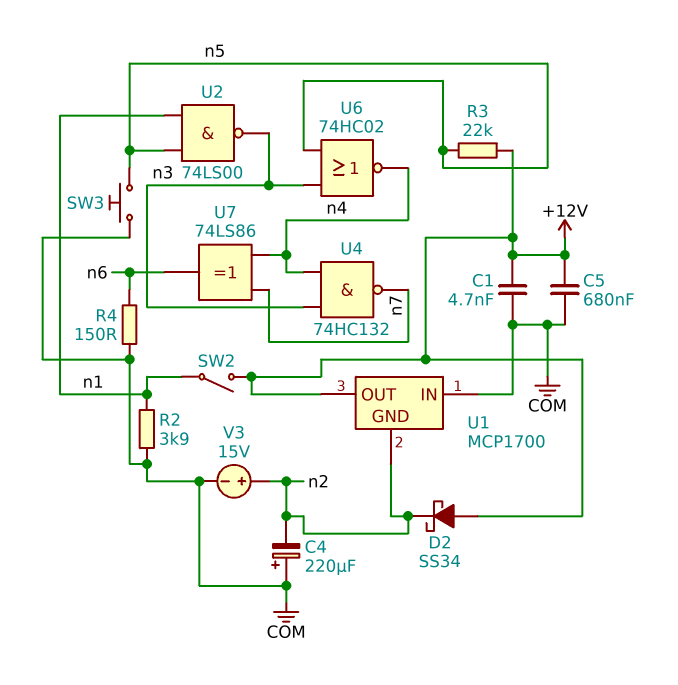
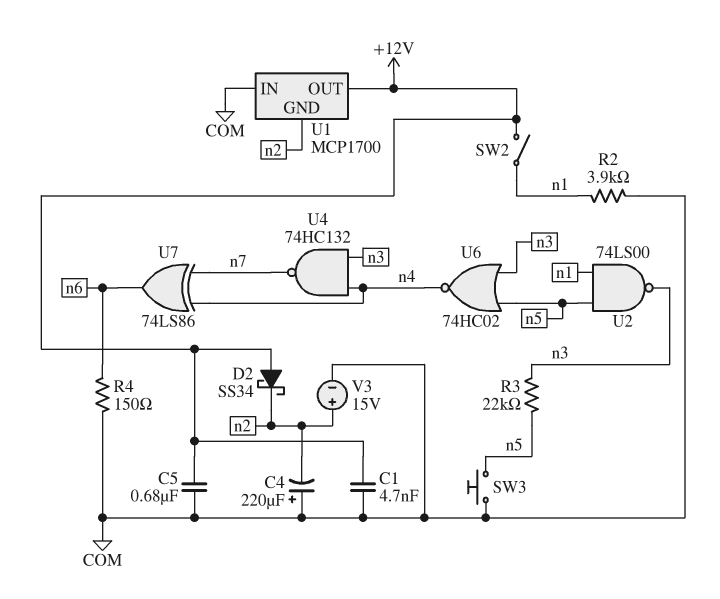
R3: 22k (+12V, n5) -> 22k (n3, n5)

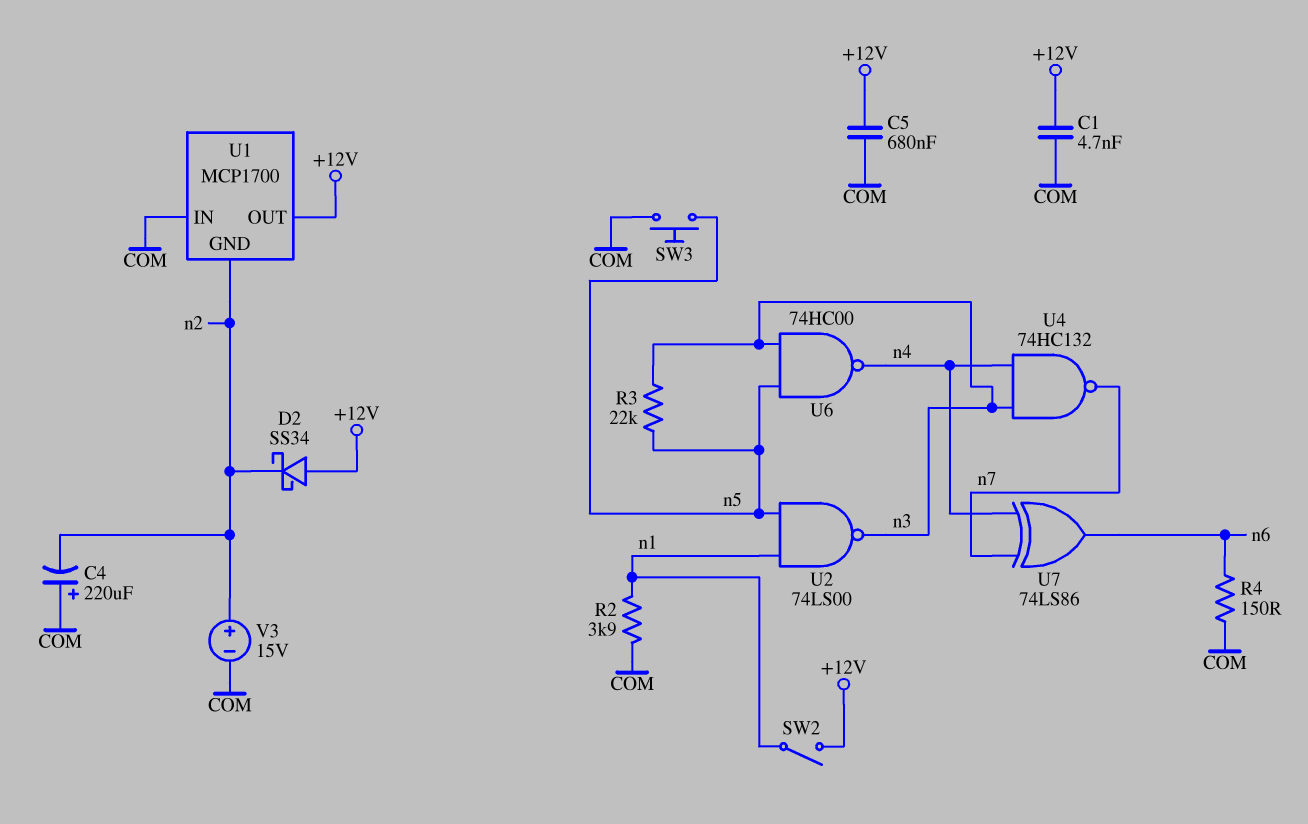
U6: NOR 74HC02 (in n3, in n5, out n4) -> NAND 74HC00 (in n3, in n5, out n4)

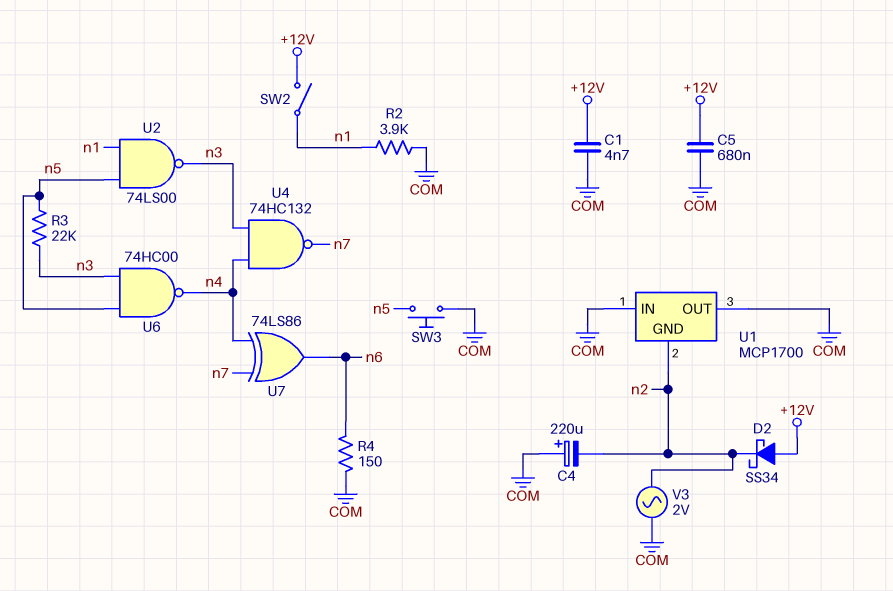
U1 pin OUT: +12V -> COM
V3: 15V (plus n2, minus COM) -> AC 2V (COM, n2)

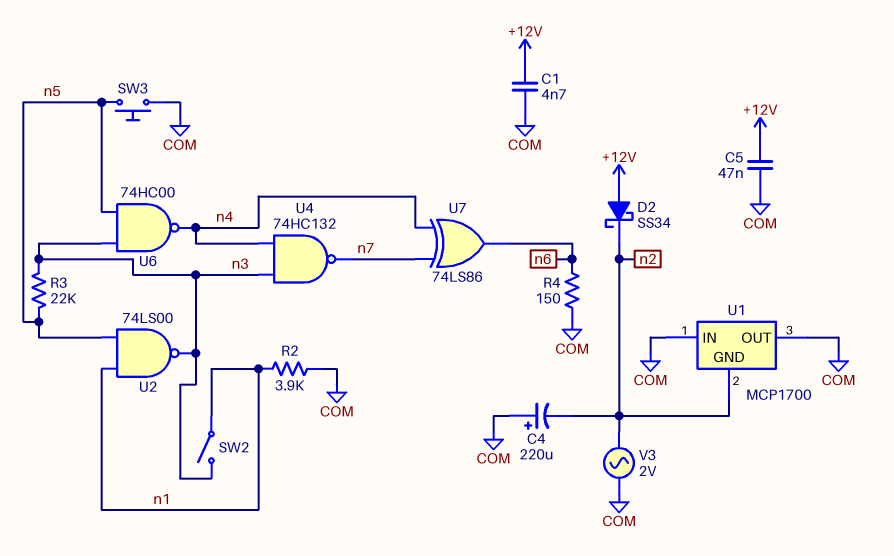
C5: 680nF (+12V, COM) -> 47nF (+12V, COM)
SW2: switch (+12V, n1) -> switch (n1, n3)

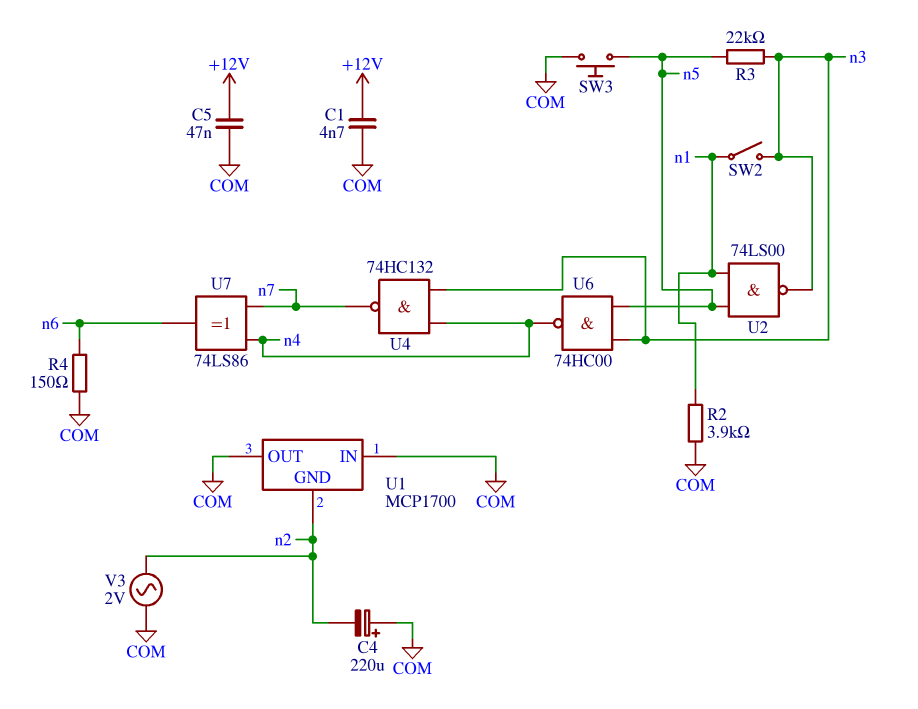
D2: schottky SS34 (A +12V, K n2) -> none

